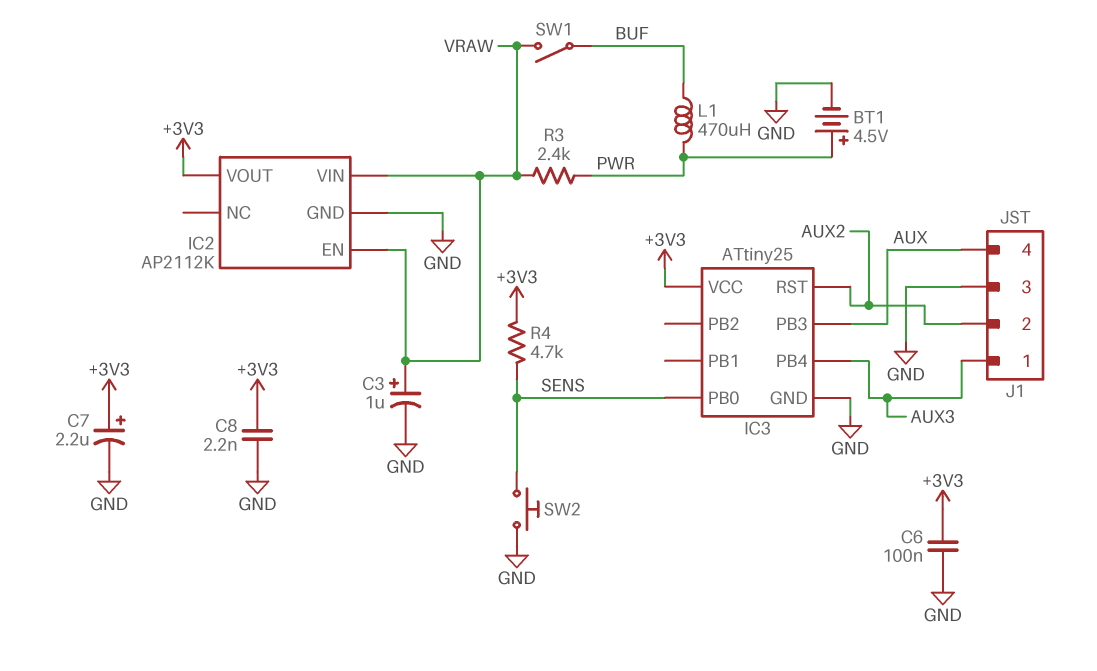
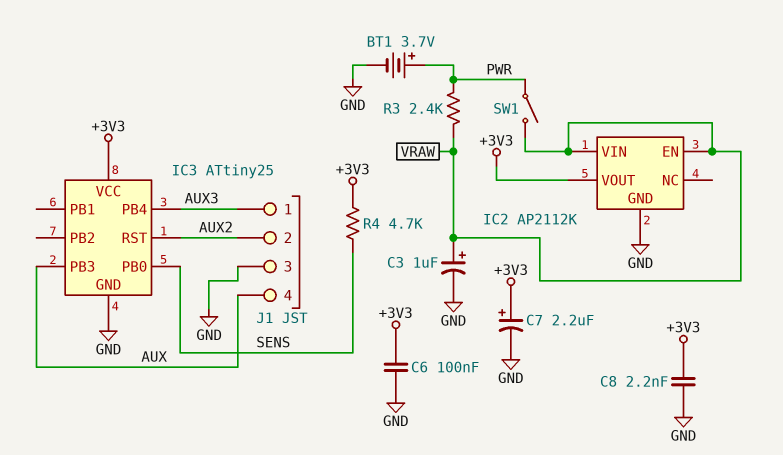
BT1: 4.5V (plus PWR, minus GND) -> 3.7V (plus PWR, minus GND)
L1: 470uH (BUF, PWR) -> none
SW1: switch (BUF, VRAW) -> switch (PWR, VRAW)
SW2: button (GND, SENS) -> none

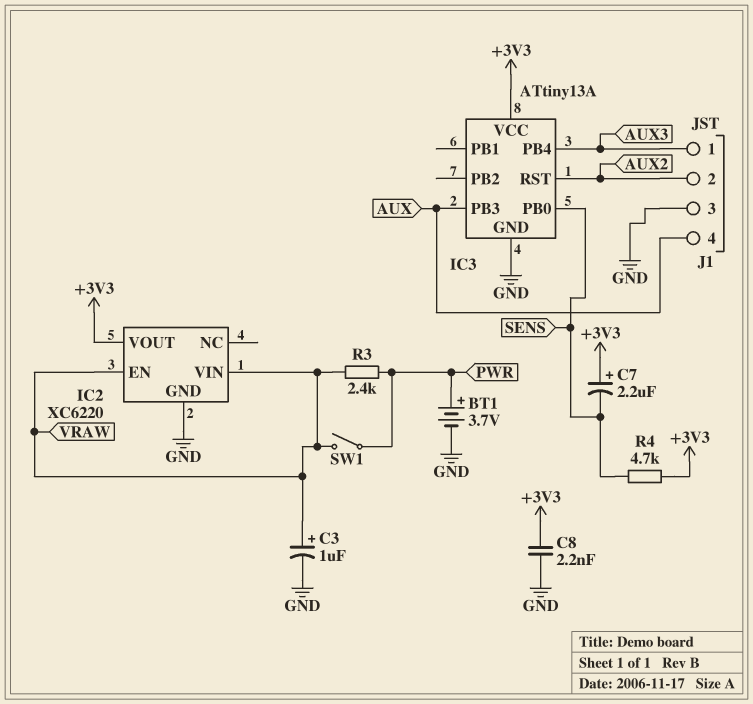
C6: 100nF (+3V3, GND) -> none
C7: 2.2uF (plus +3V3, minus GND) -> 2.2uF (plus +3V3, minus SENS)
IC2: AP2112K -> XC6220
IC3: ATtiny25 -> ATtiny13A

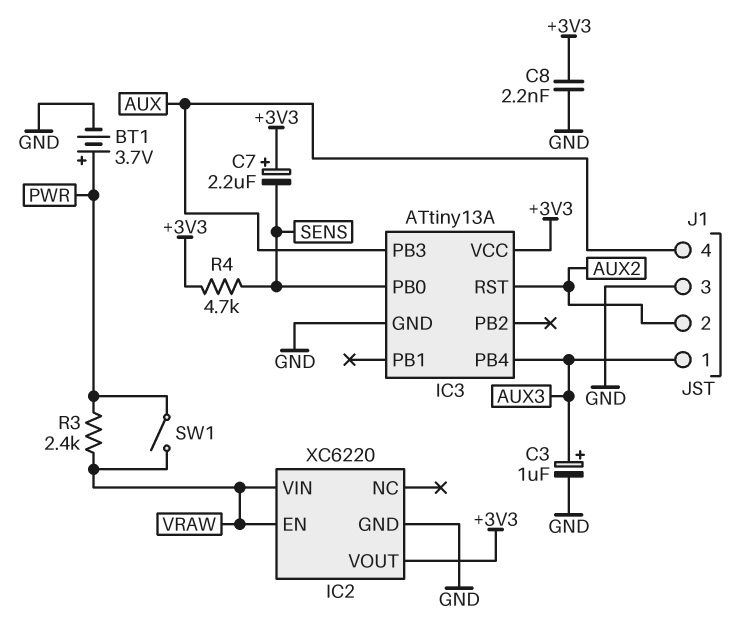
C3: 1uF (plus VRAW, minus GND) -> 1uF (plus AUX3, minus GND)

